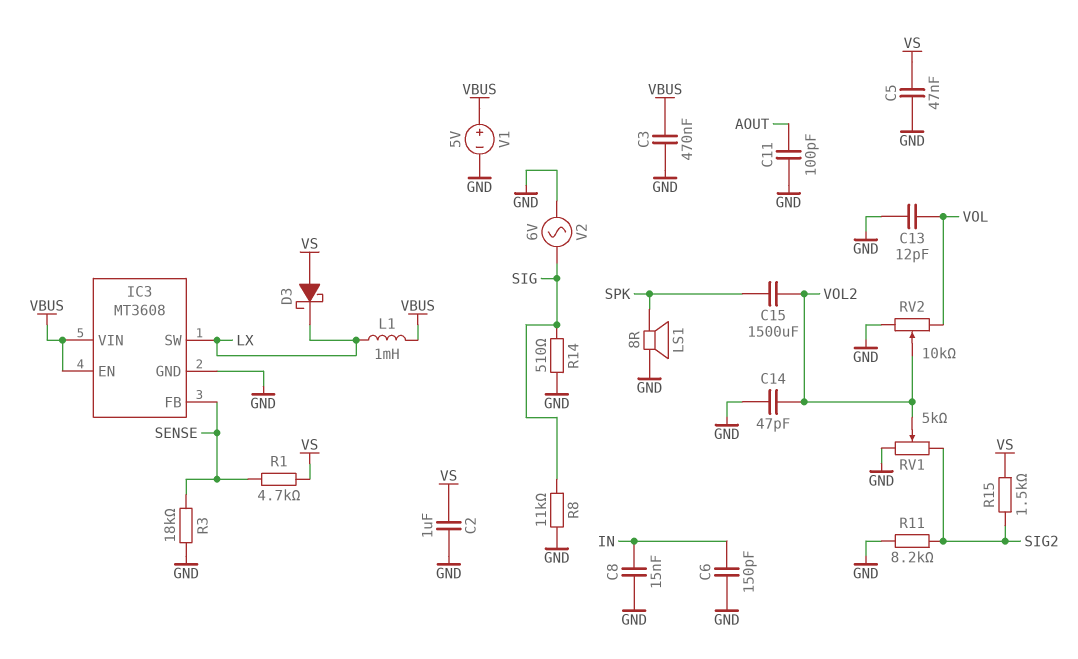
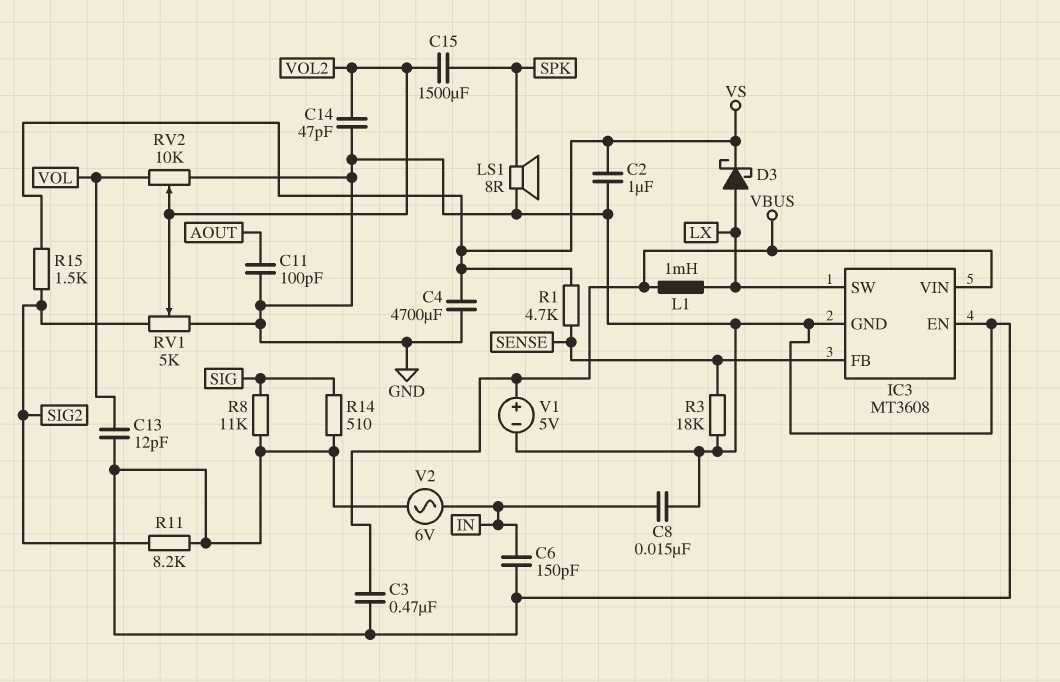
C4: none -> 4700uF (GND, VS)
C5: 47nF (GND, VS) -> none
D3: schottky (A VS, K LX) -> schottky (A LX, K VS)
IC3 pin EN: VBUS -> GND
V2: AC 6V (GND, SIG) -> AC 6V (GND, IN)

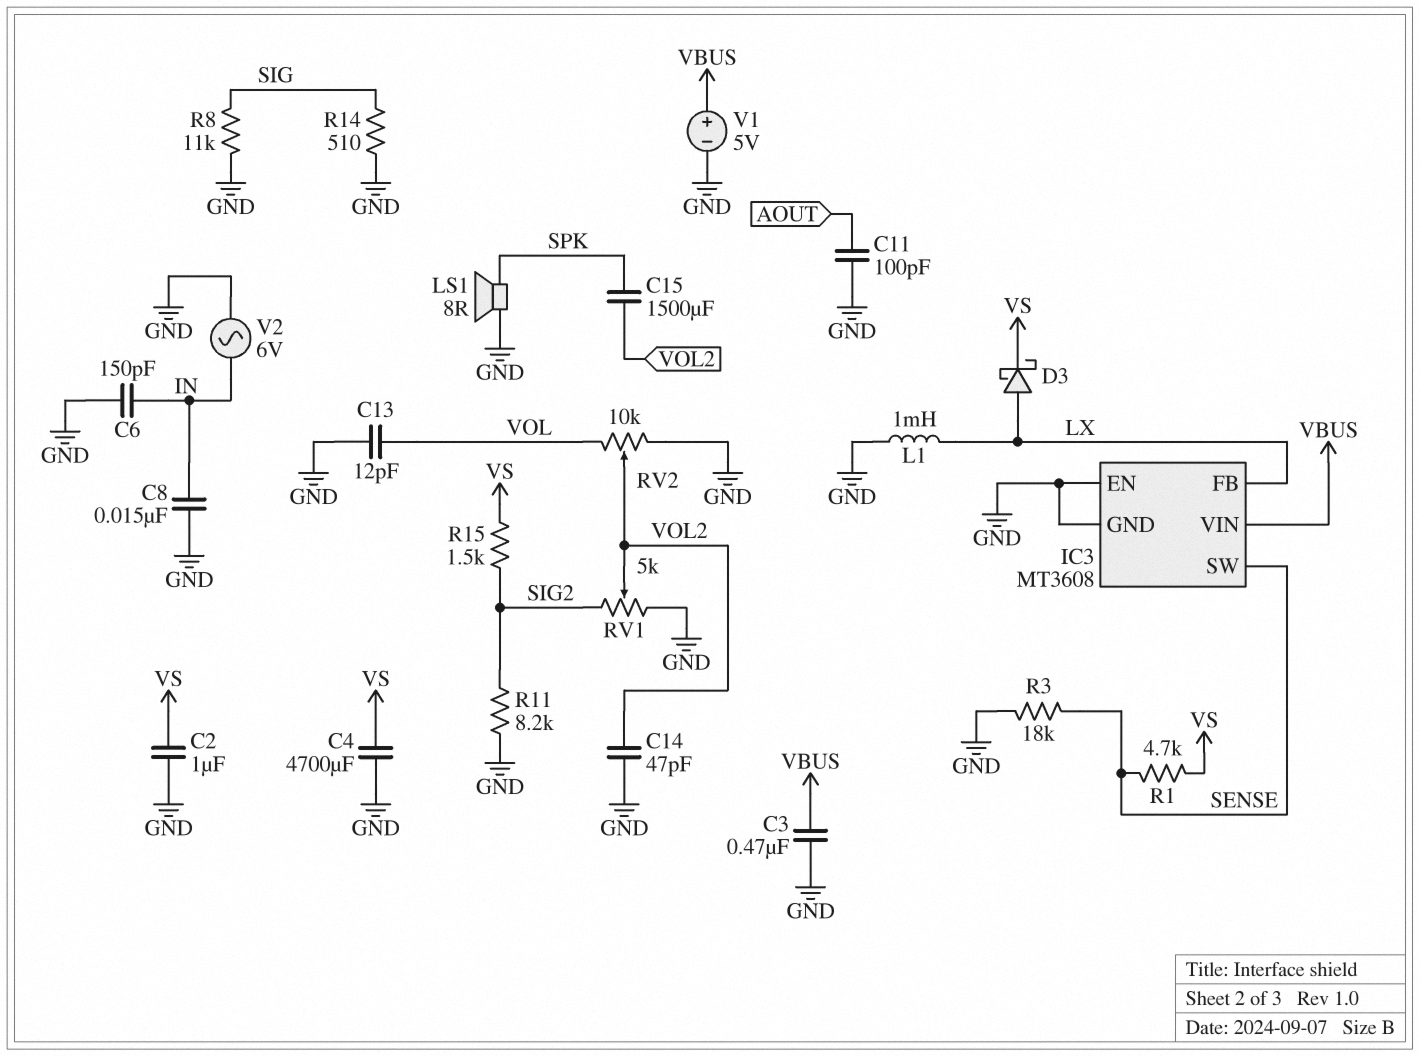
IC3 pin FB: SENSE -> LX
IC3 pin SW: LX -> SENSE
L1: 1mH (LX, VBUS) -> 1mH (GND, LX)

